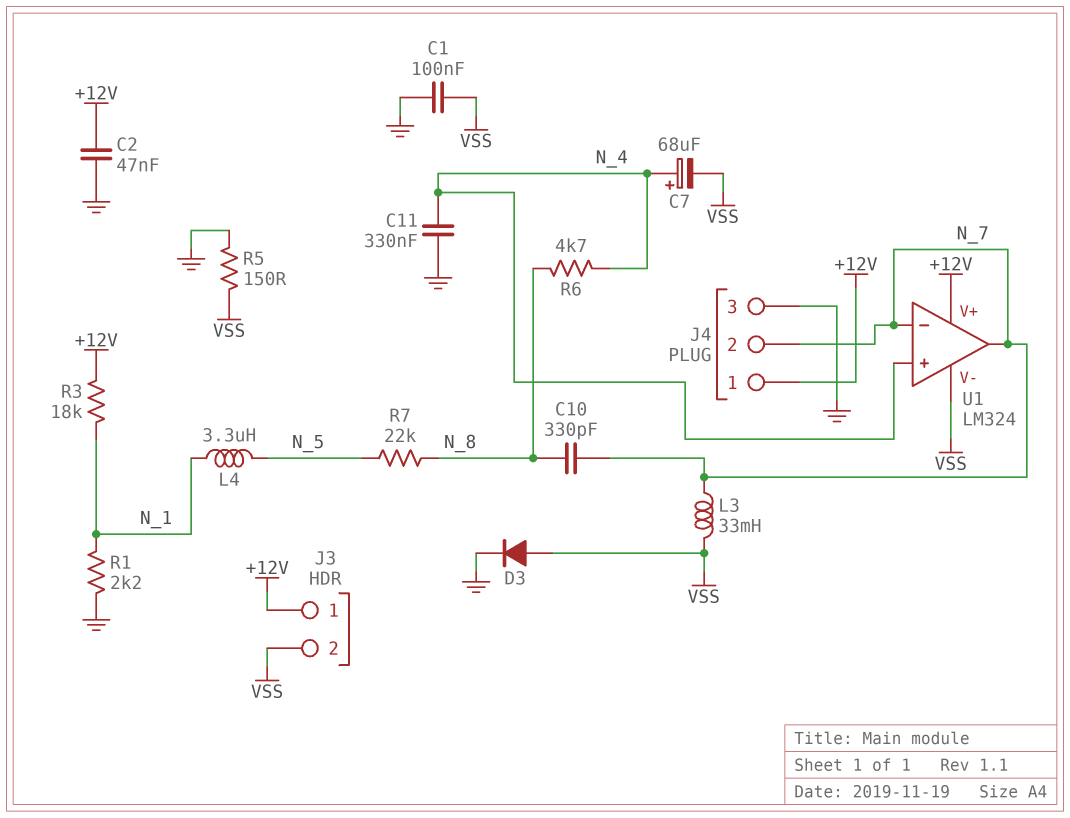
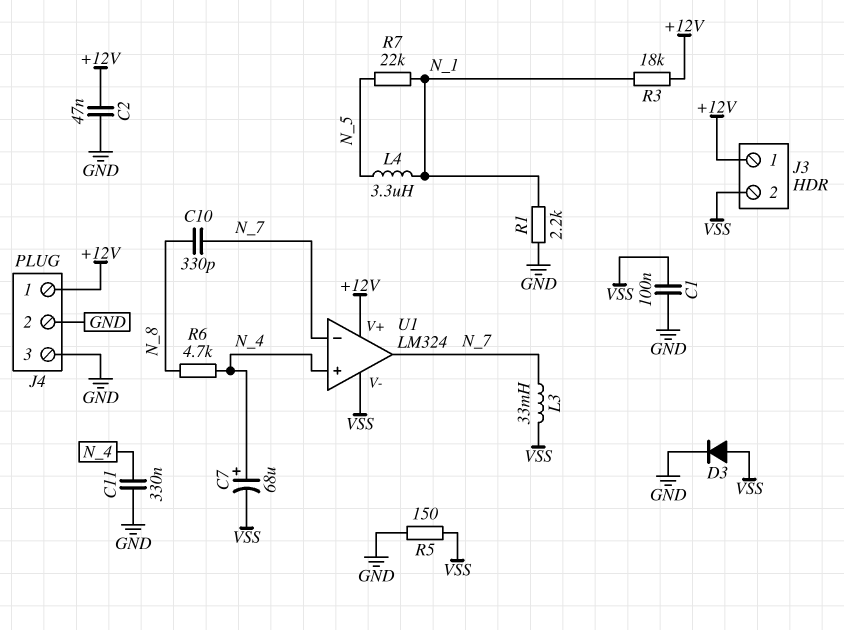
J4 pin 2: N_7 -> GND
R7: 22k (N_5, N_8) -> 22k (N_1, N_5)

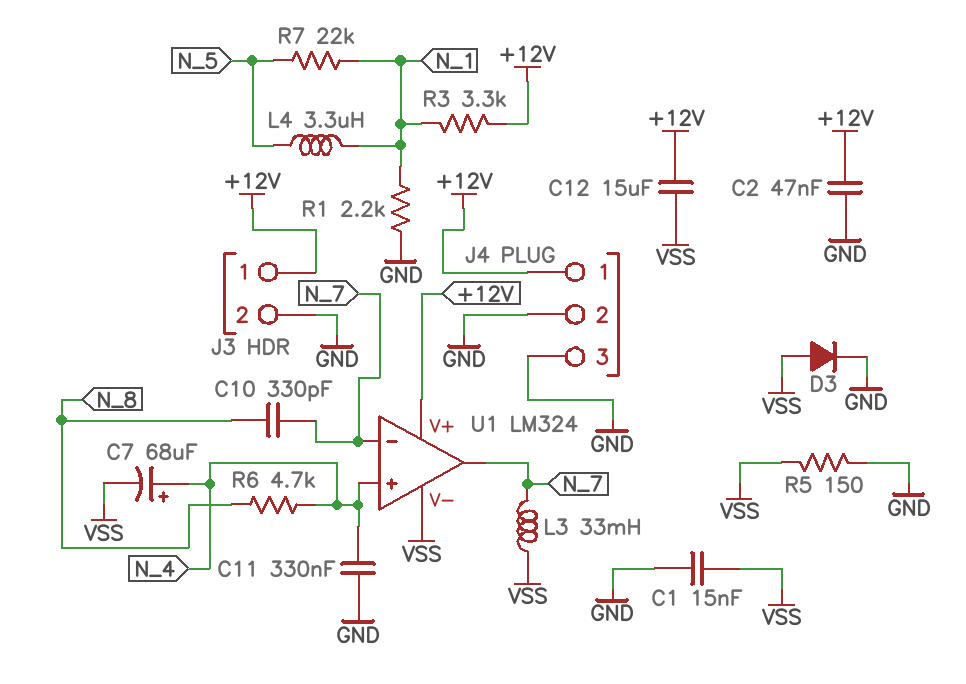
C1: 100nF (GND, VSS) -> 15nF (GND, VSS)
C12: none -> 15uF (+12V, VSS)
J3 pin 2: VSS -> GND
R3: 18k (+12V, N_1) -> 3.3k (+12V, N_1)

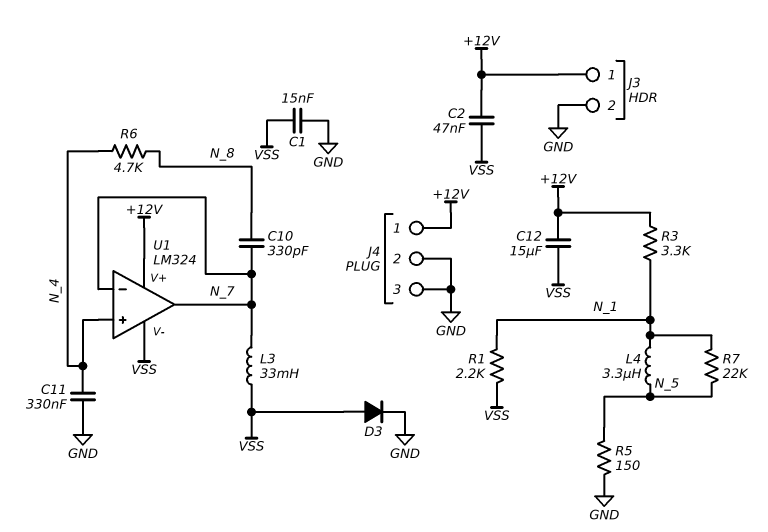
C2: 47nF (+12V, GND) -> 47nF (+12V, VSS)
C7: 68uF (plus N_4, minus VSS) -> none
R1: 2.2k (GND, N_1) -> 2.2k (N_1, VSS)
R5: 150 (GND, VSS) -> 150 (GND, N_5)

